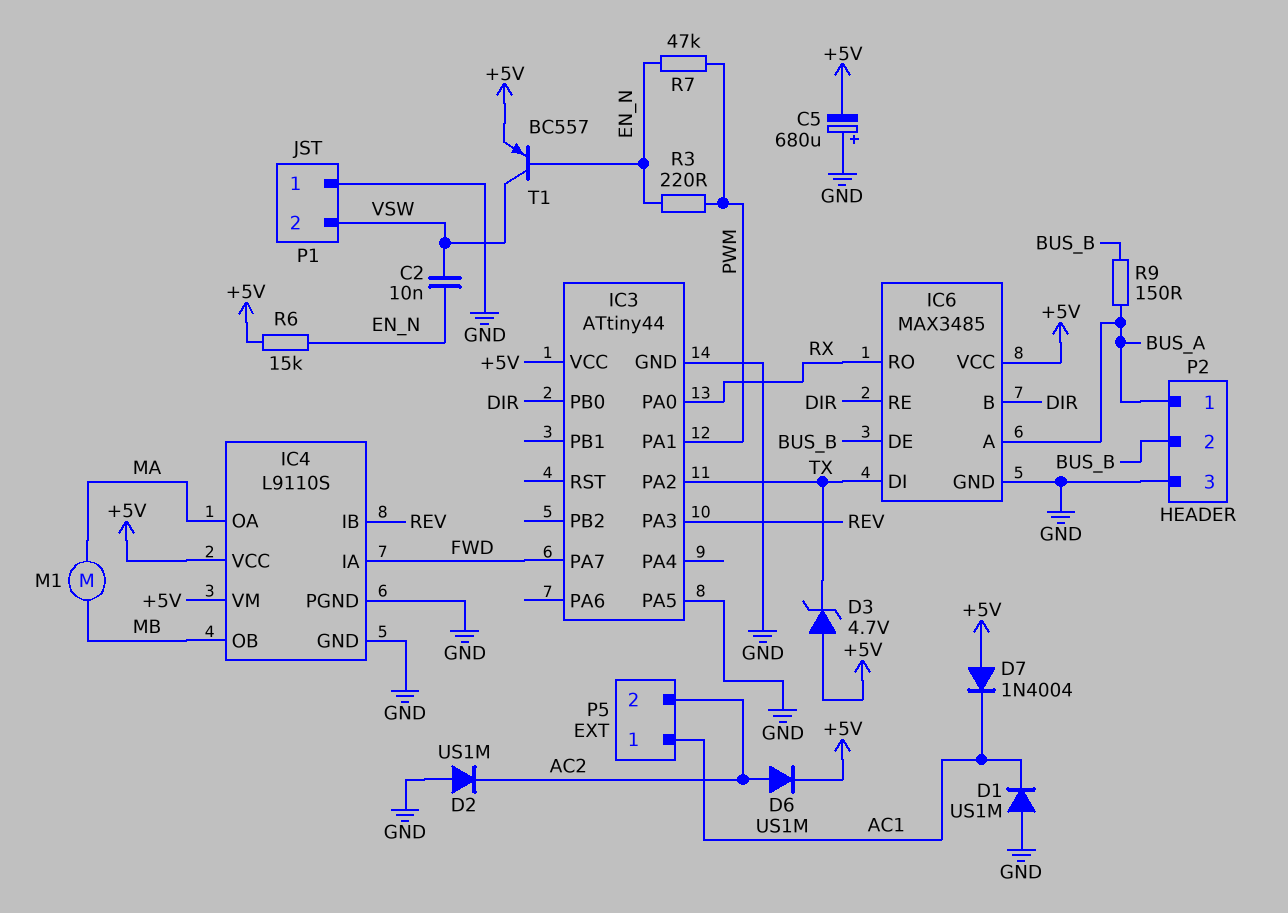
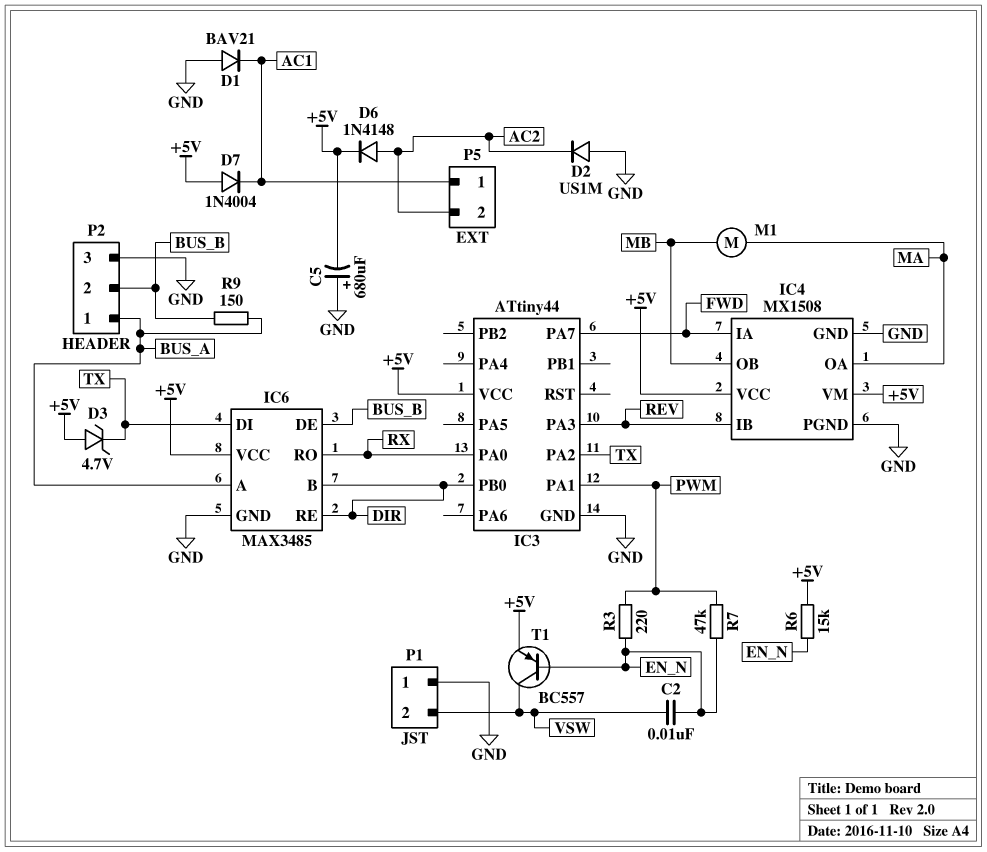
D1: diode US1M (A GND, K AC1) -> diode BAV21 (A GND, K AC1)
D6: diode US1M (A AC2, K +5V) -> diode 1N4148 (A AC2, K +5V)
IC3 pin PA5: GND -> none
IC4: L9110S -> MX1508

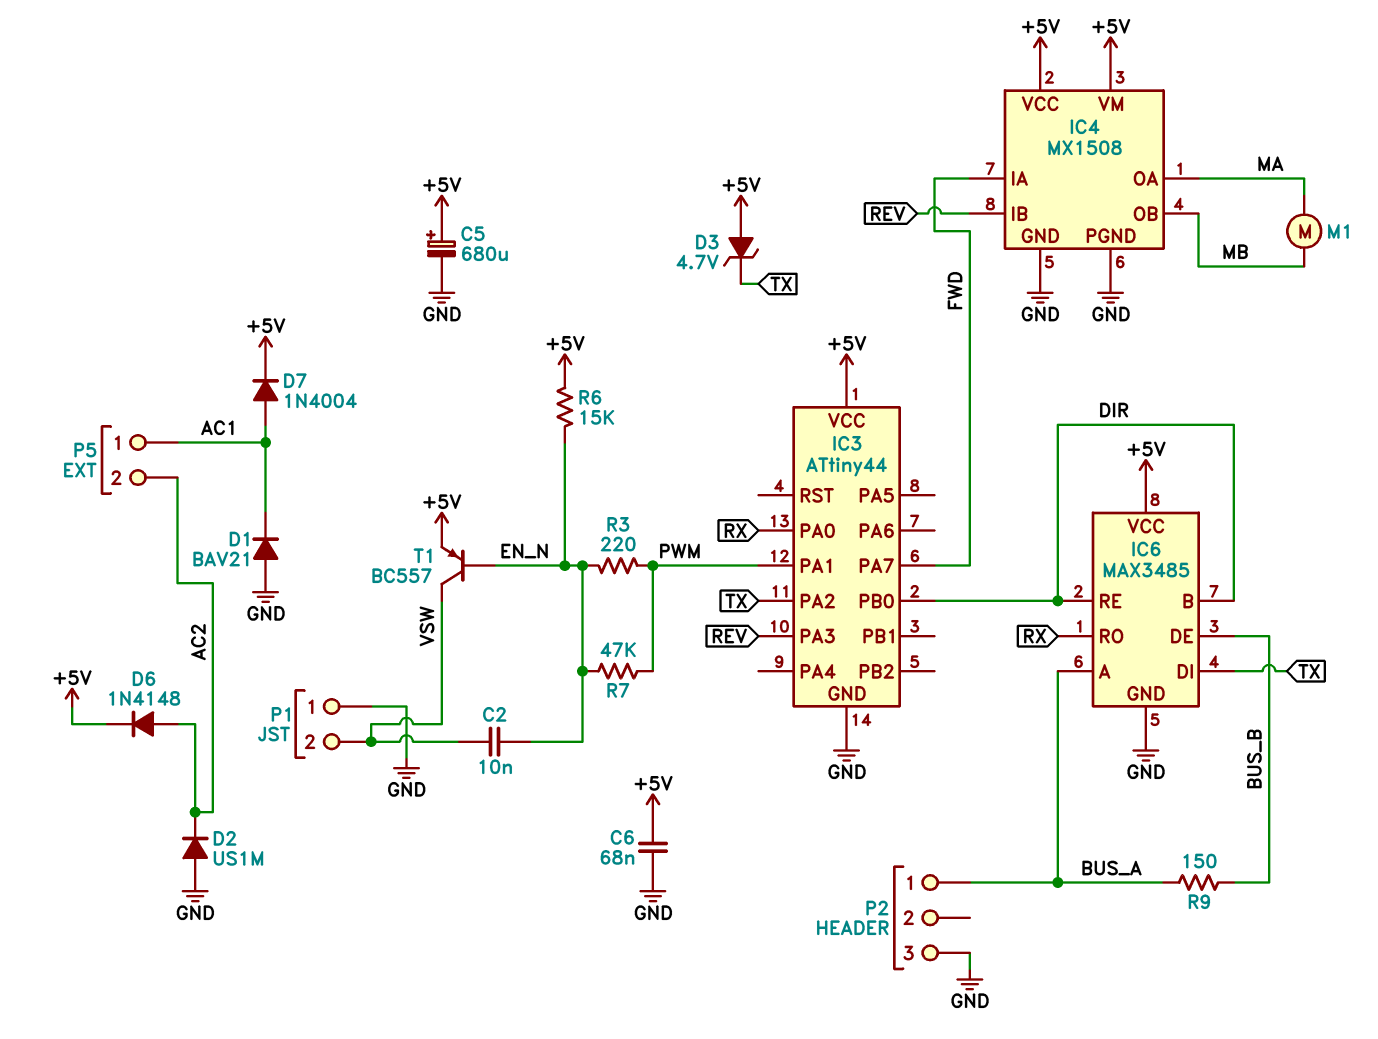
C5: 680uF (plus GND, minus +5V) -> 680uF (plus +5V, minus GND)
C6: none -> 68nF (+5V, GND)
D7: diode 1N4004 (A +5V, K AC1) -> diode 1N4004 (A AC1, K +5V)
P2 pin 2: BUS_B -> none

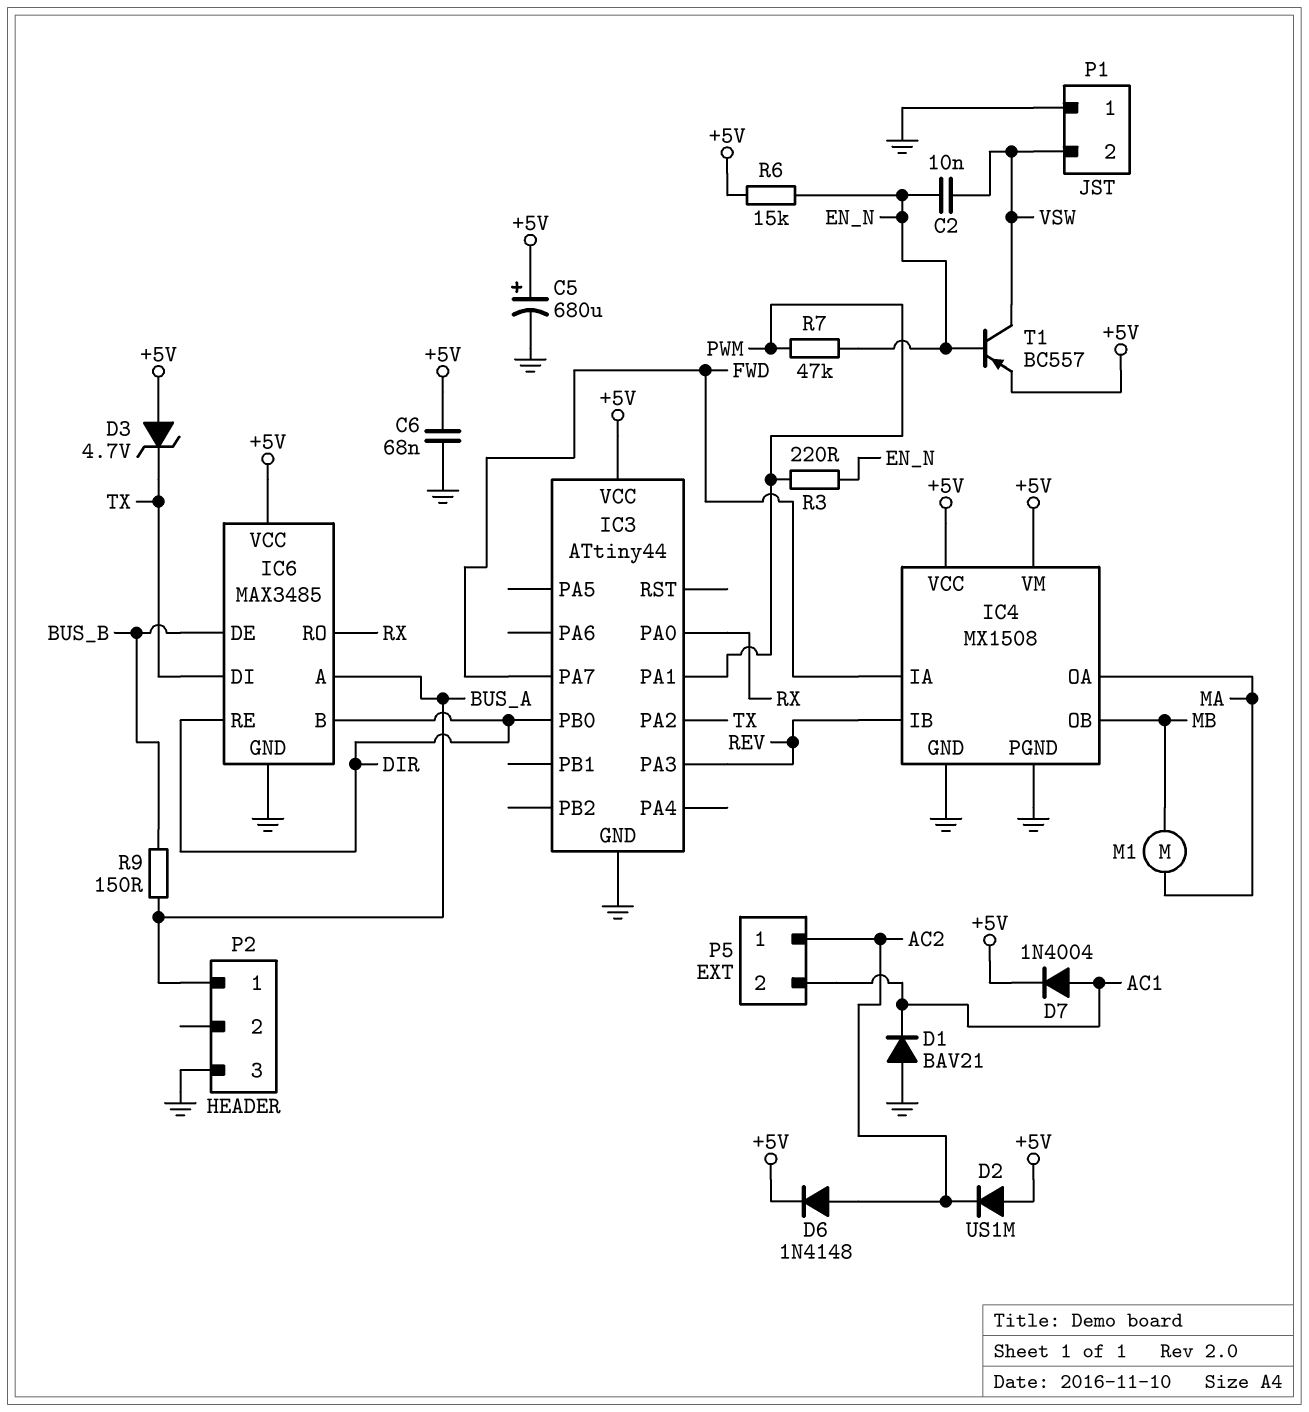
D2: diode US1M (A GND, K AC2) -> diode US1M (A +5V, K AC2)
P5 pin 1: AC1 -> AC2
P5 pin 2: AC2 -> AC1

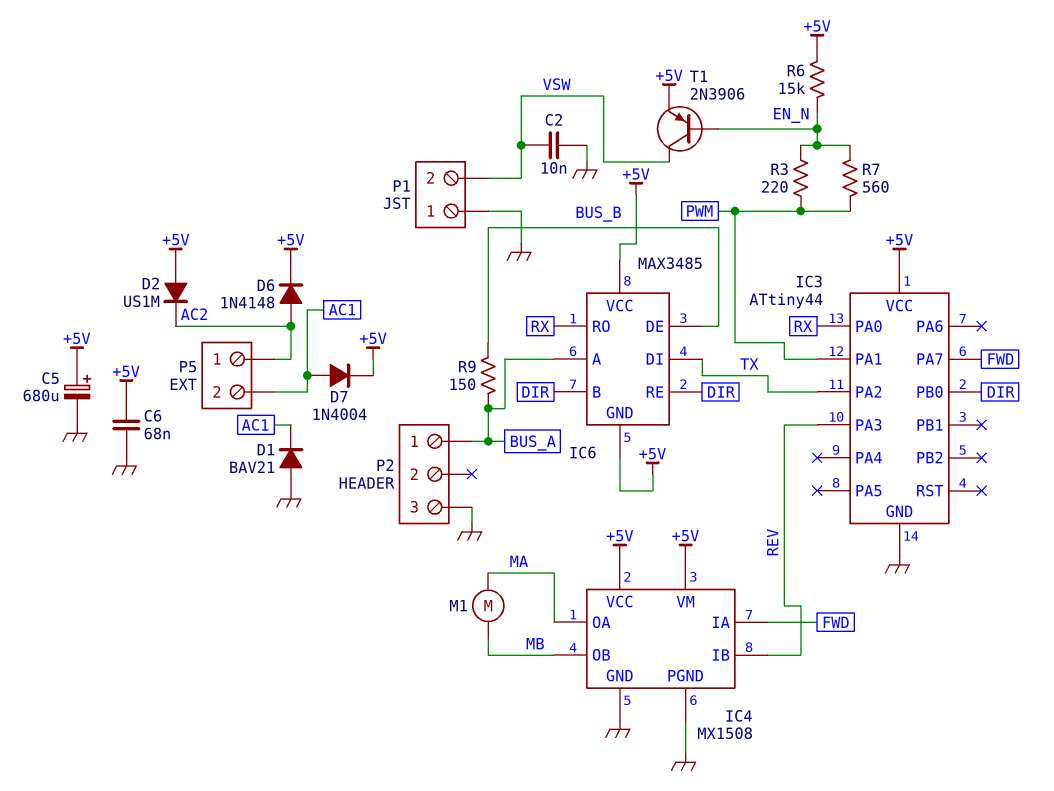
C2: 10nF (EN_N, VSW) -> 10nF (GND, VSW)
D3: zener 4.7V (A +5V, K TX) -> none
IC6 pin GND: GND -> +5V
R7: 47k (EN_N, PWM) -> 560 (EN_N, PWM)
T1: PNP BC557 (B EN_N, C VSW, E +5V) -> PNP 2N3906 (B EN_N, C VSW, E +5V)

